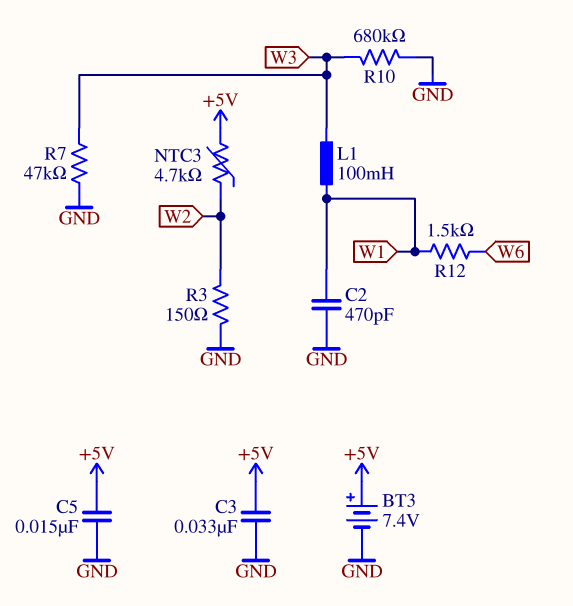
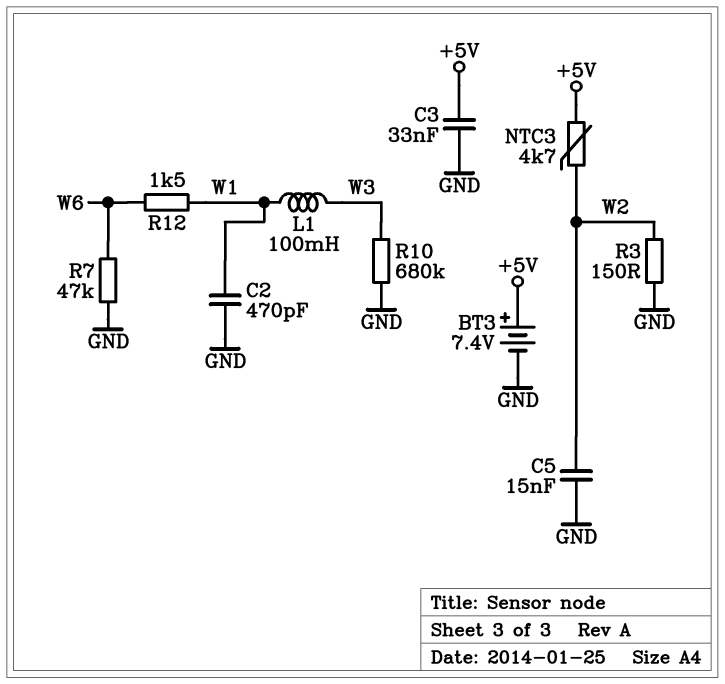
C5: 15nF (+5V, GND) -> 15nF (GND, W2)
R7: 47k (GND, W3) -> 47k (GND, W6)

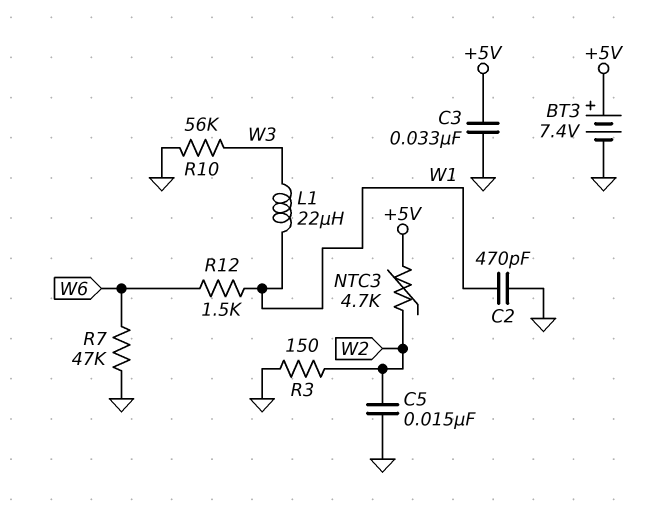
L1: 100mH (W1, W3) -> 22uH (W1, W3)
R10: 680k (GND, W3) -> 56k (GND, W3)

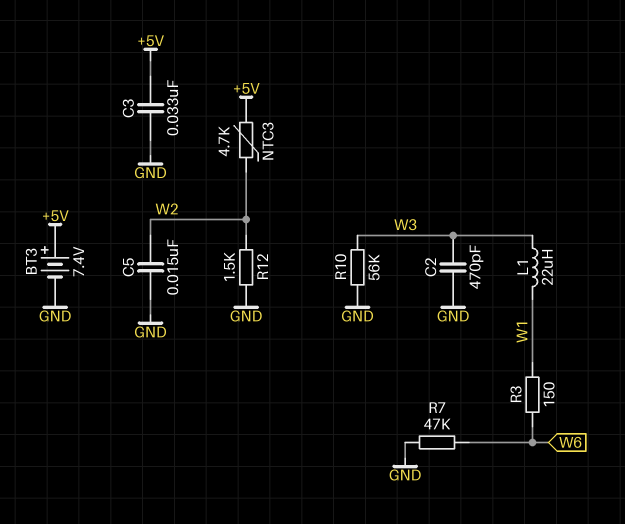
C2: 470pF (GND, W1) -> 470pF (GND, W3)
R3: 150 (GND, W2) -> 150 (W1, W6)
R12: 1.5k (W1, W6) -> 1.5k (GND, W2)

